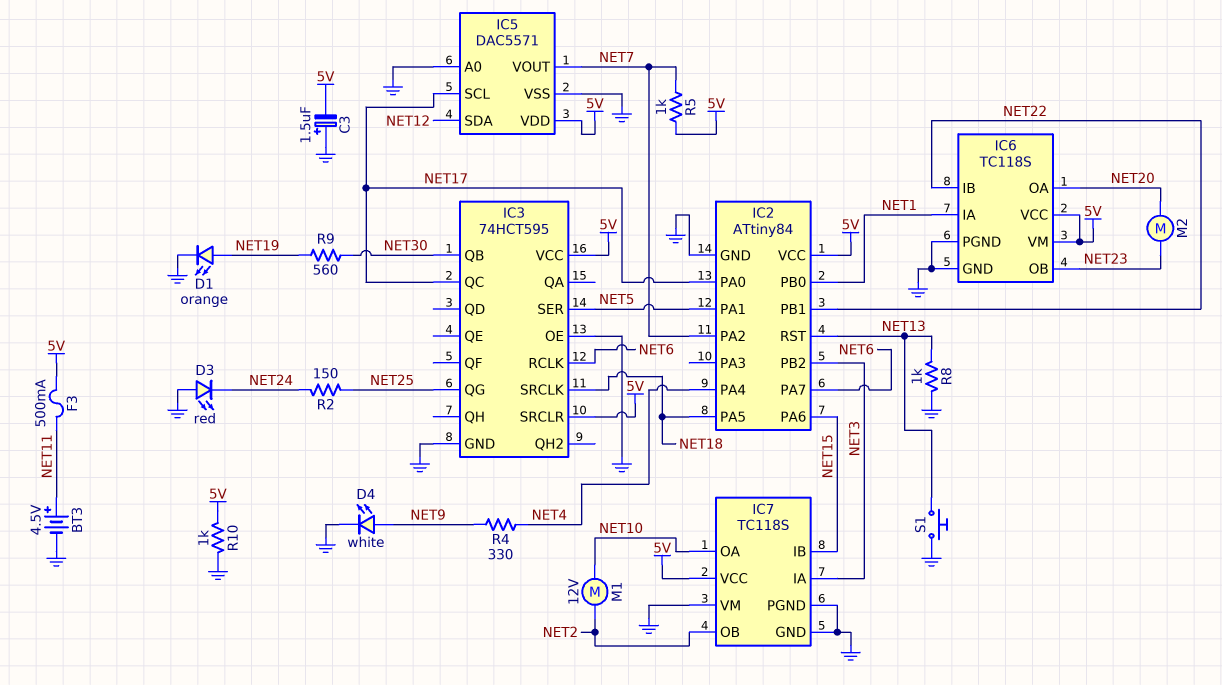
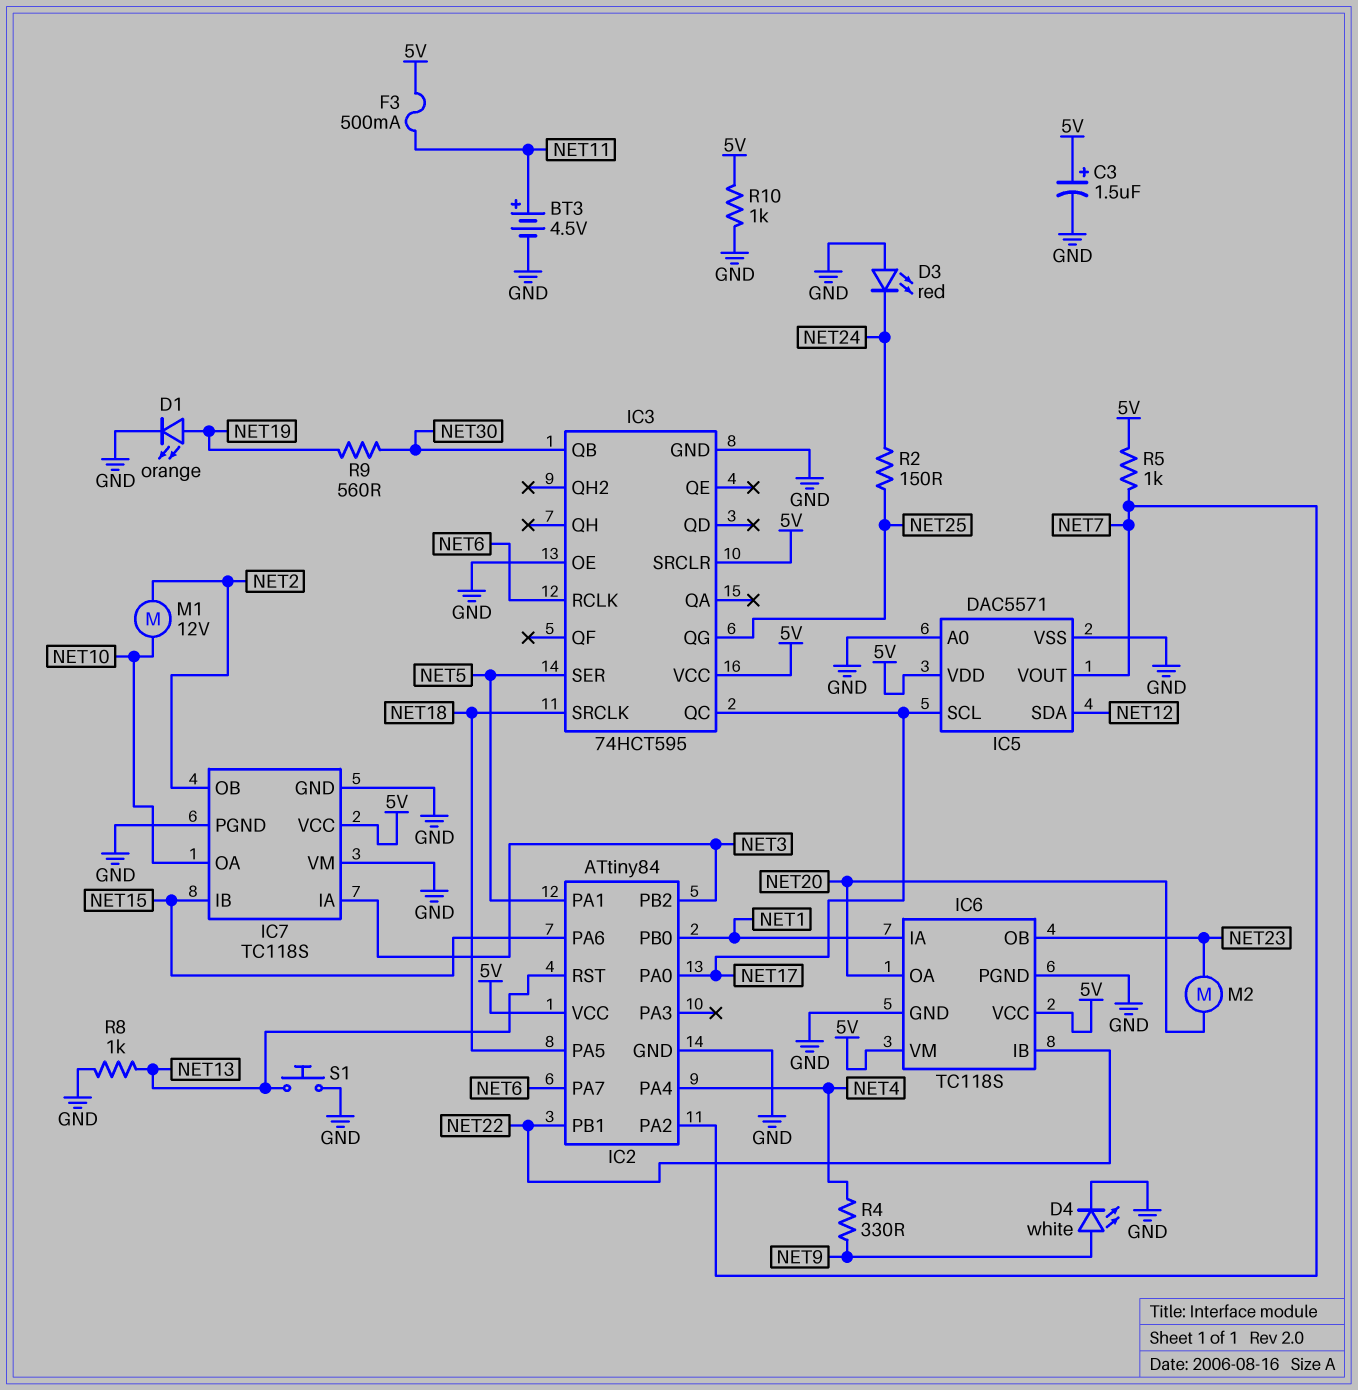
C3: 1.5uF (plus GND, minus 5V) -> 1.5uF (plus 5V, minus GND)

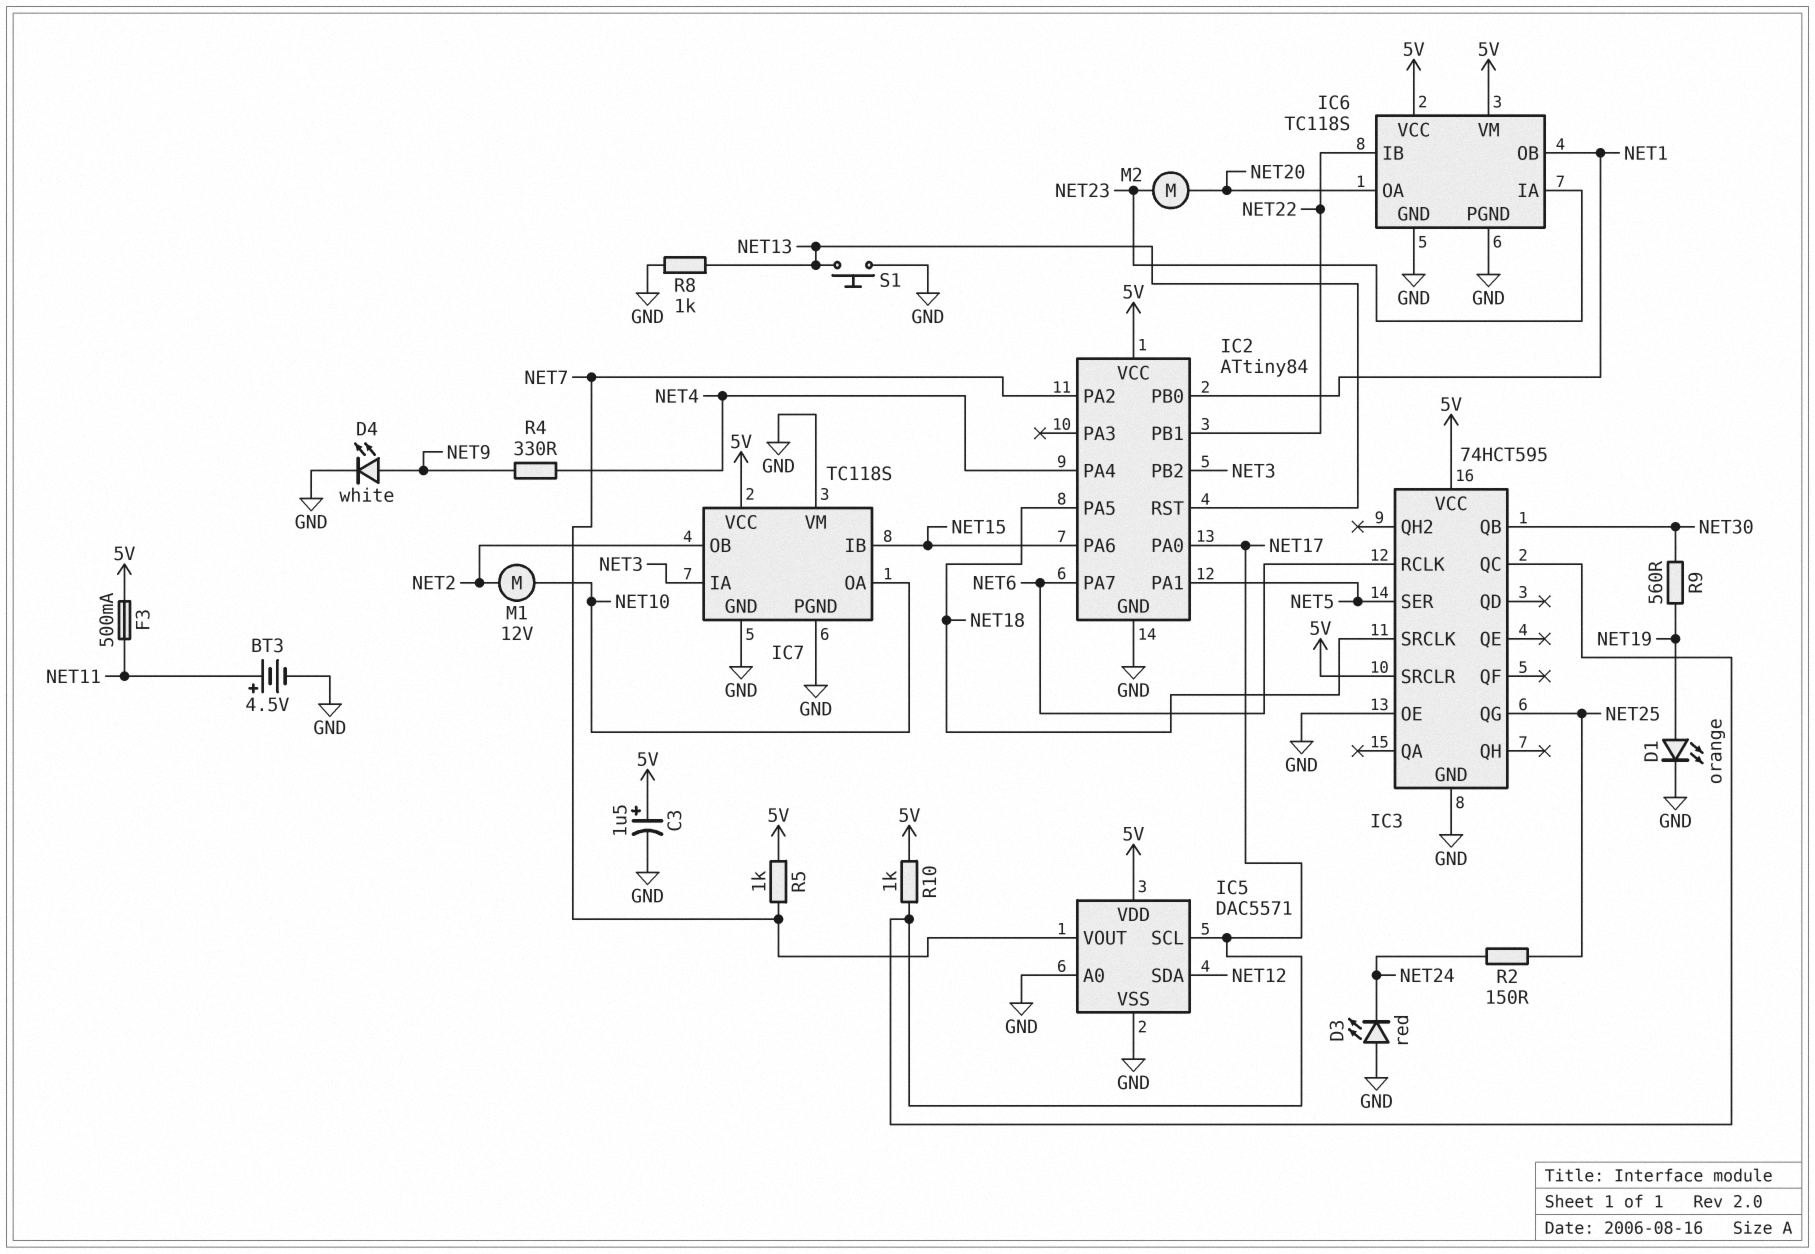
IC6 pin IA: NET1 -> NET23
IC6 pin OB: NET23 -> NET1
R10: 1k (5V, GND) -> 1k (5V, NET17)

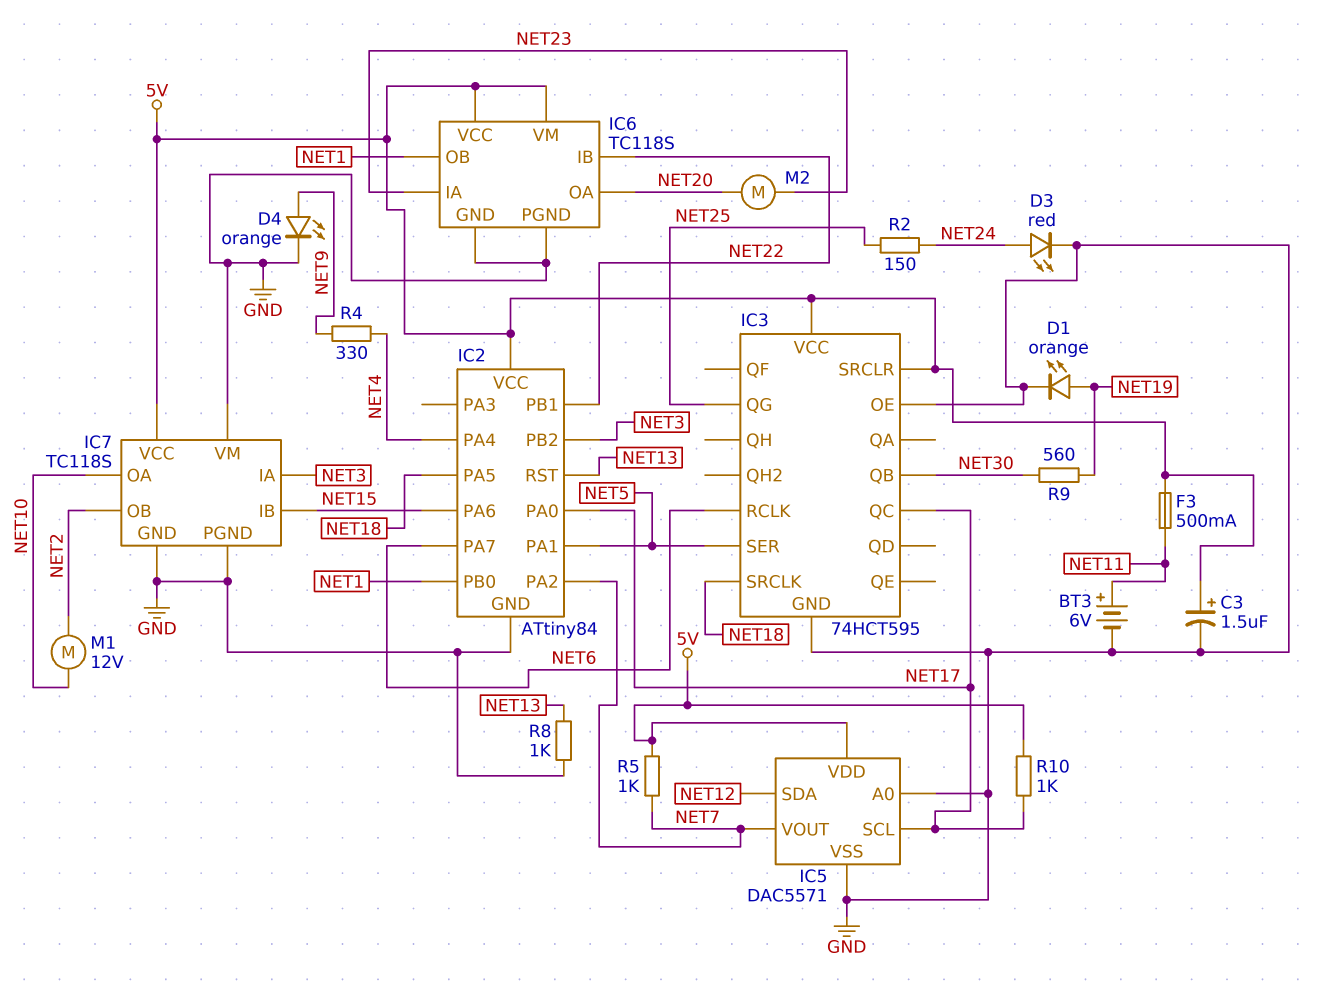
BT3: 4.5V (plus NET11, minus GND) -> 6V (plus NET11, minus GND)
D3: LED red (A GND, K NET24) -> LED red (A NET24, K GND)
D4: LED white (A NET9, K GND) -> LED orange (A NET9, K GND)
S1: button (GND, NET13) -> none

